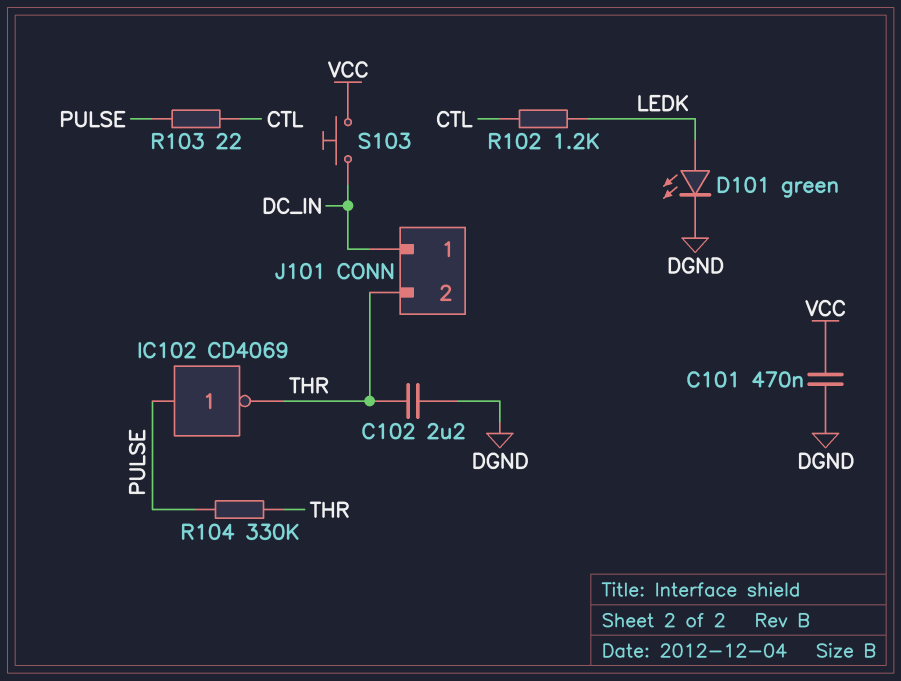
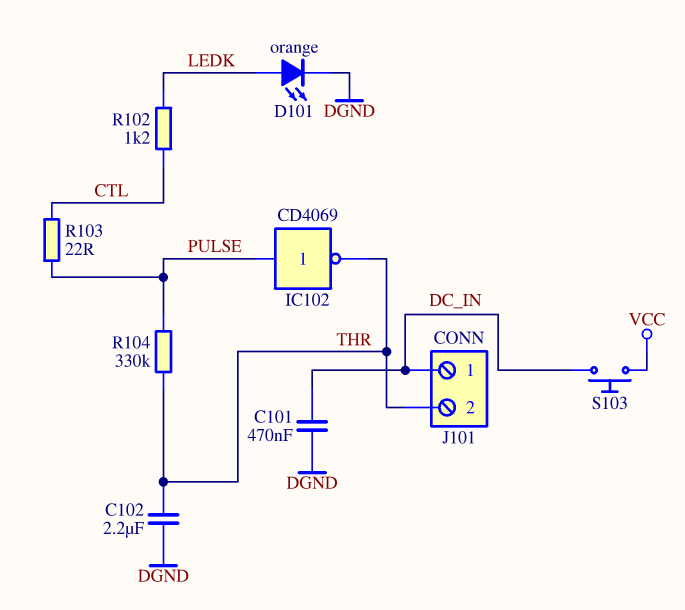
C101: 470nF (DGND, VCC) -> 470nF (DC_IN, DGND)
D101: LED green (A LEDK, K DGND) -> LED orange (A LEDK, K DGND)

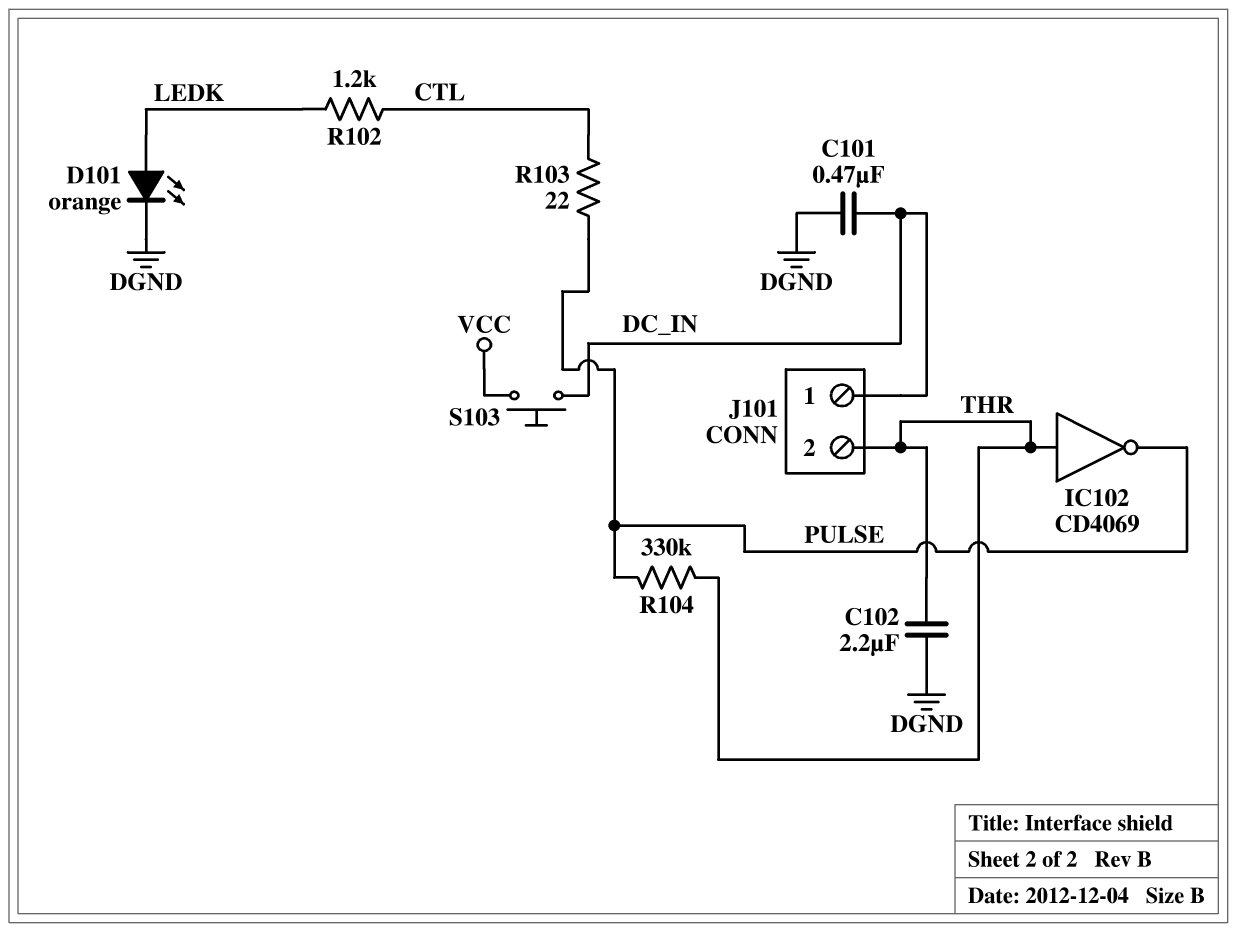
IC102: NOT CD4069 (in PULSE, out THR) -> NOT CD4069 (in THR, out PULSE)

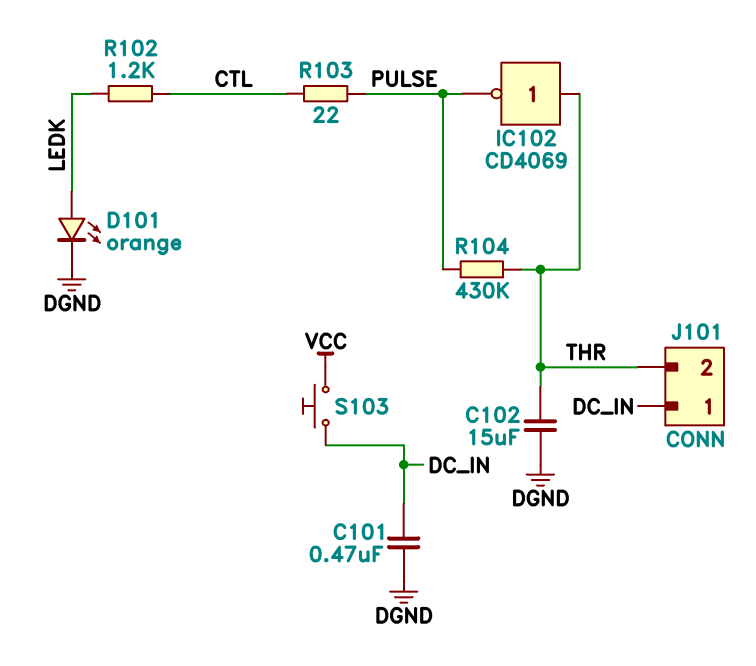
C102: 2.2uF (DGND, THR) -> 15uF (DGND, THR)
R104: 330k (PULSE, THR) -> 430k (PULSE, THR)

